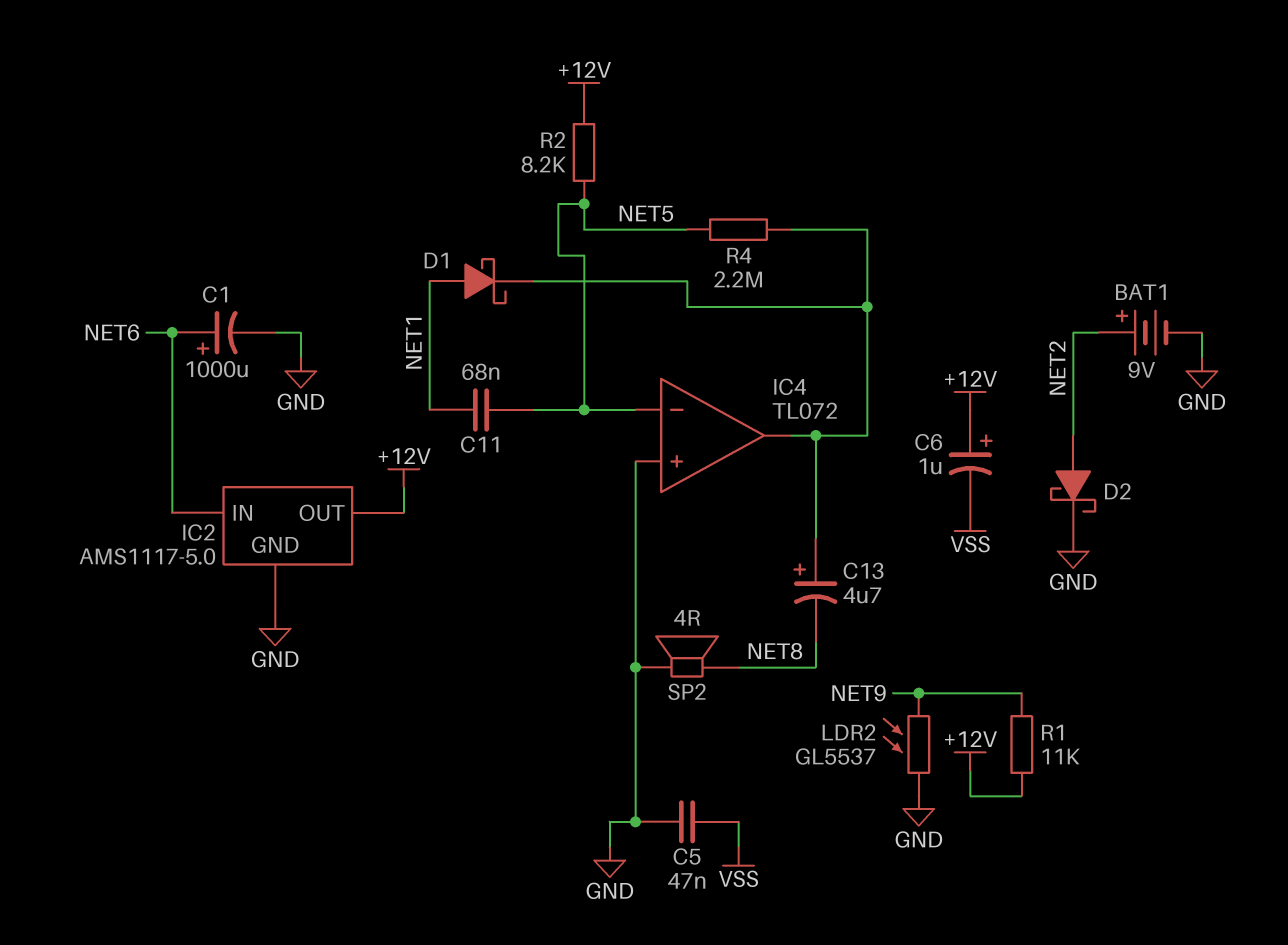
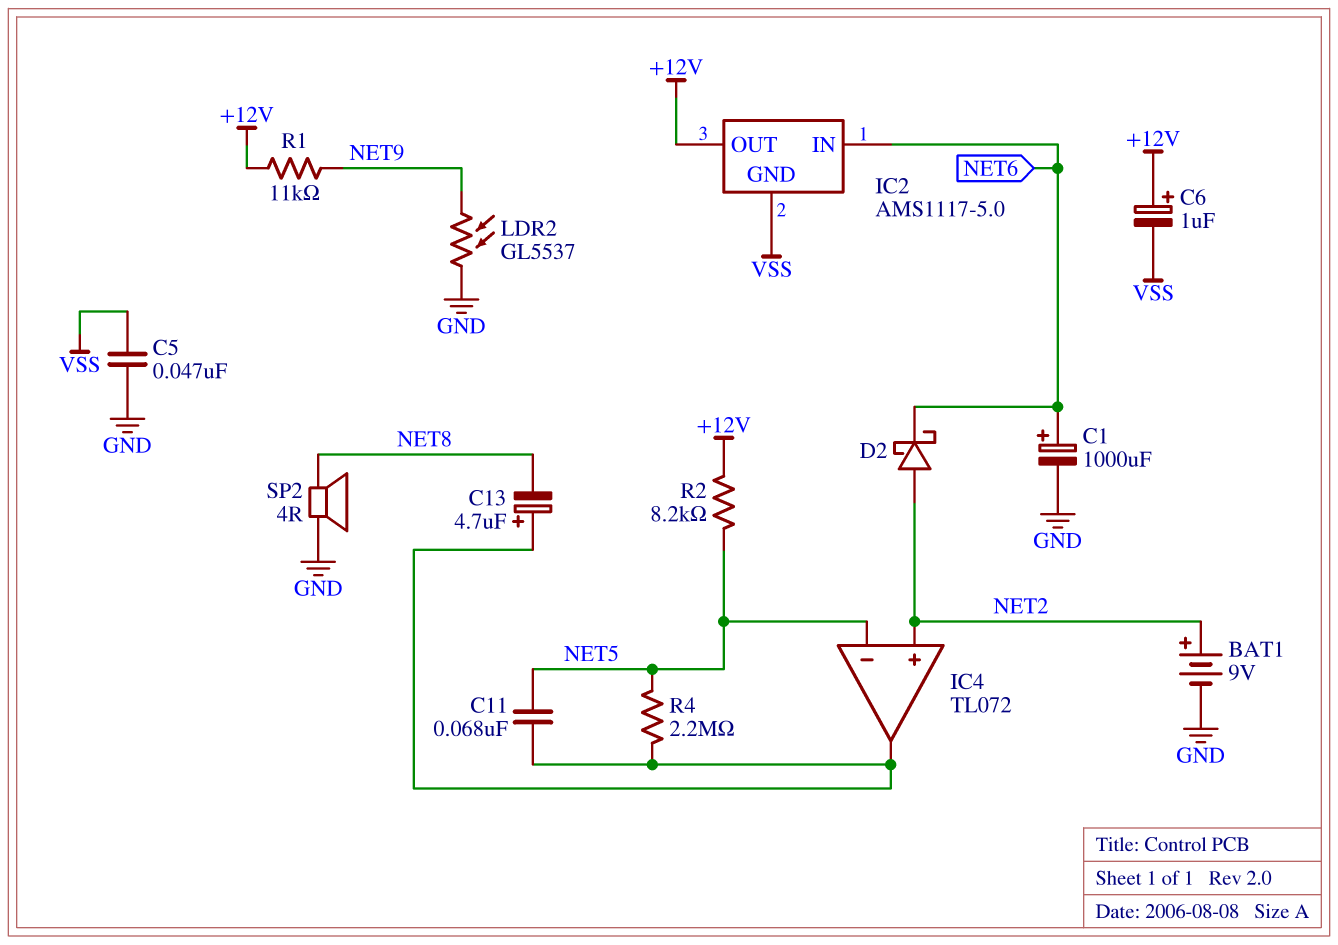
C11: 68nF (NET1, NET5) -> 68nF (IC4/out, NET5)
D1: schottky (A NET1, K IC4/out) -> none
D2: schottky (A NET2, K GND) -> schottky (A NET2, K NET6)
IC2 pin GND: GND -> VSS
IC4 pin in+: GND -> NET2

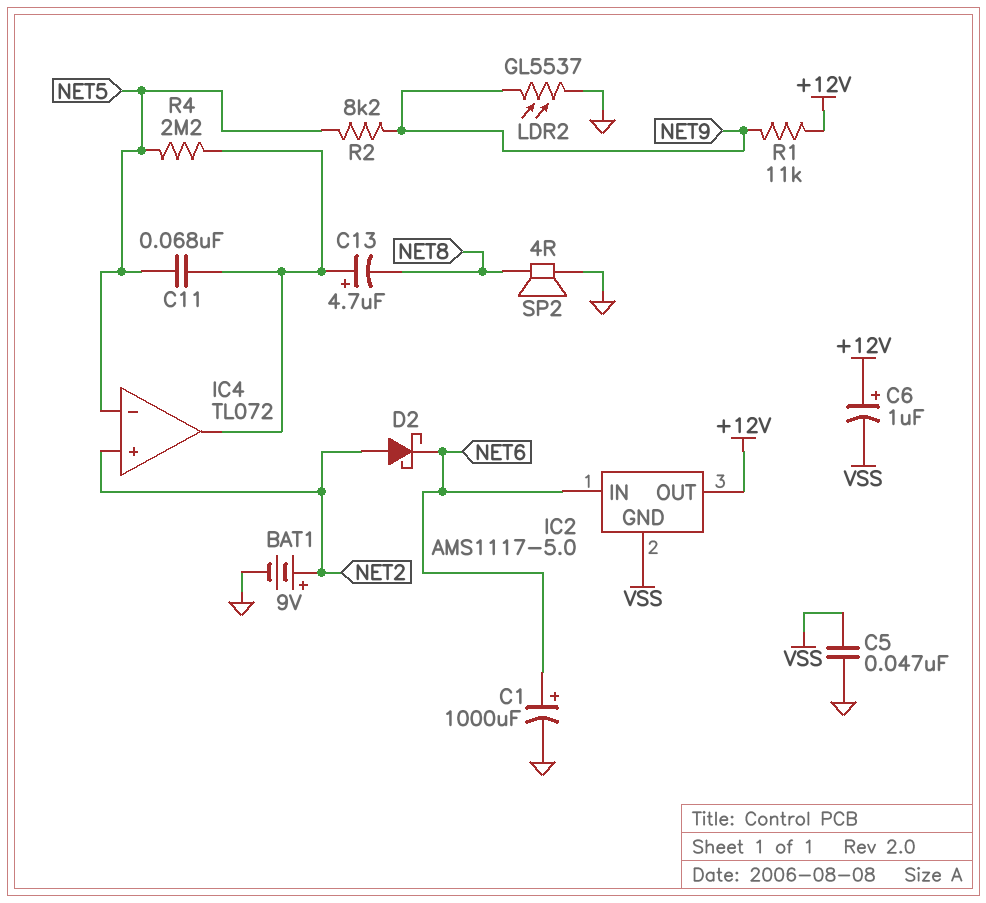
R2: 8.2k (+12V, NET5) -> 8.2k (NET5, NET9)

